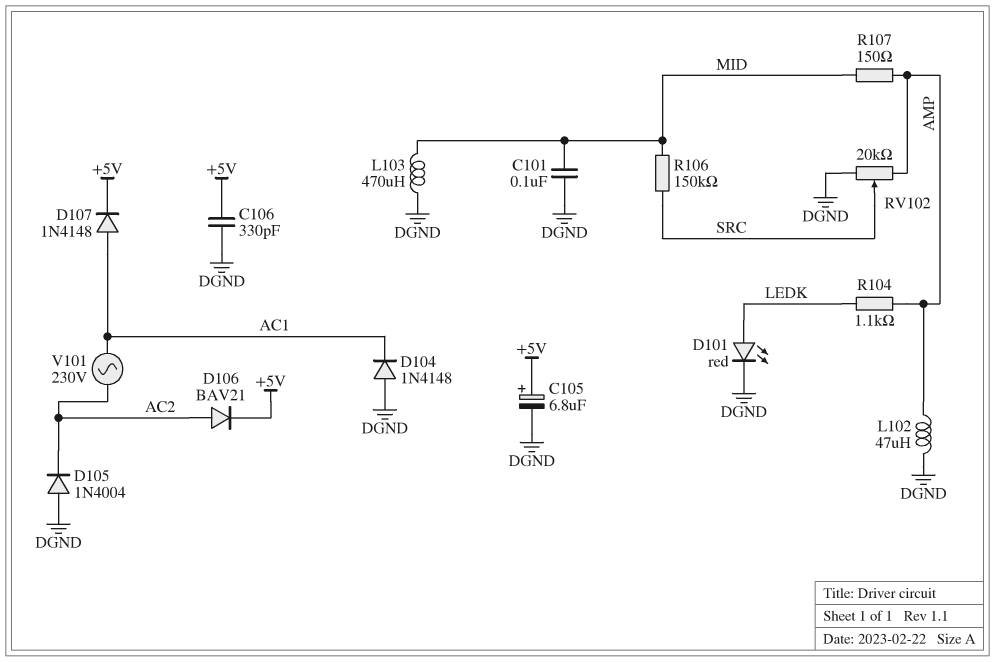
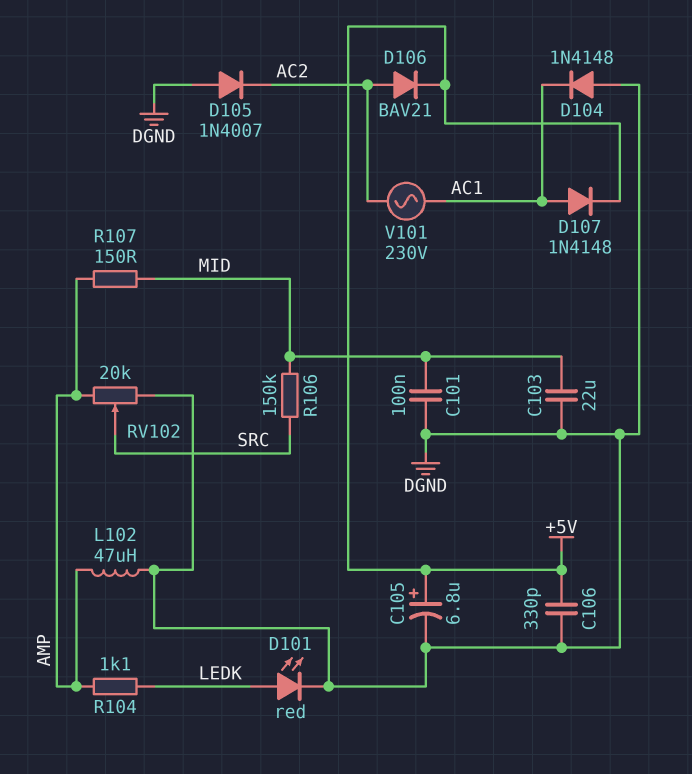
C103: none -> 22uF (DGND, MID)
D105: diode 1N4004 (A DGND, K AC2) -> diode 1N4007 (A DGND, K AC2)
L103: 470uH (DGND, MID) -> none

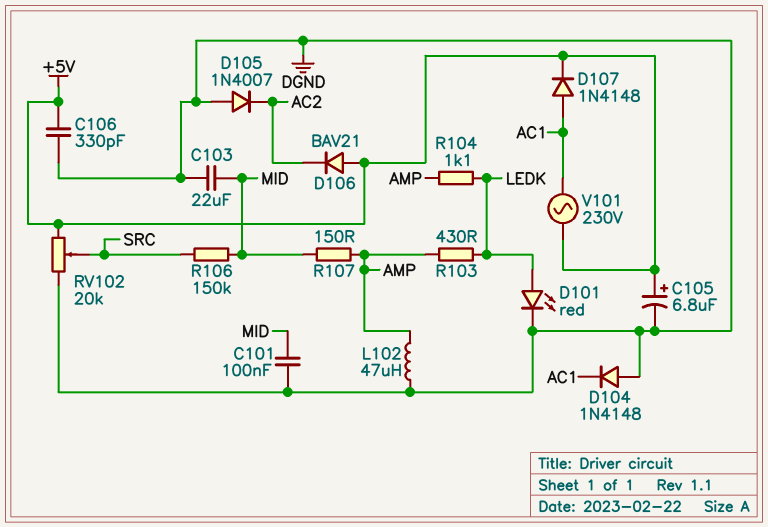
D106: diode BAV21 (A AC2, K +5V) -> diode BAV21 (A +5V, K AC2)
R103: none -> 430 (AMP, LEDK)
RV102: 20k (AMP, DGND, wiper SRC) -> 20k (+5V, DGND, wiper SRC)
V101: AC 230V (AC1, AC2) -> AC 230V (+5V, AC1)

